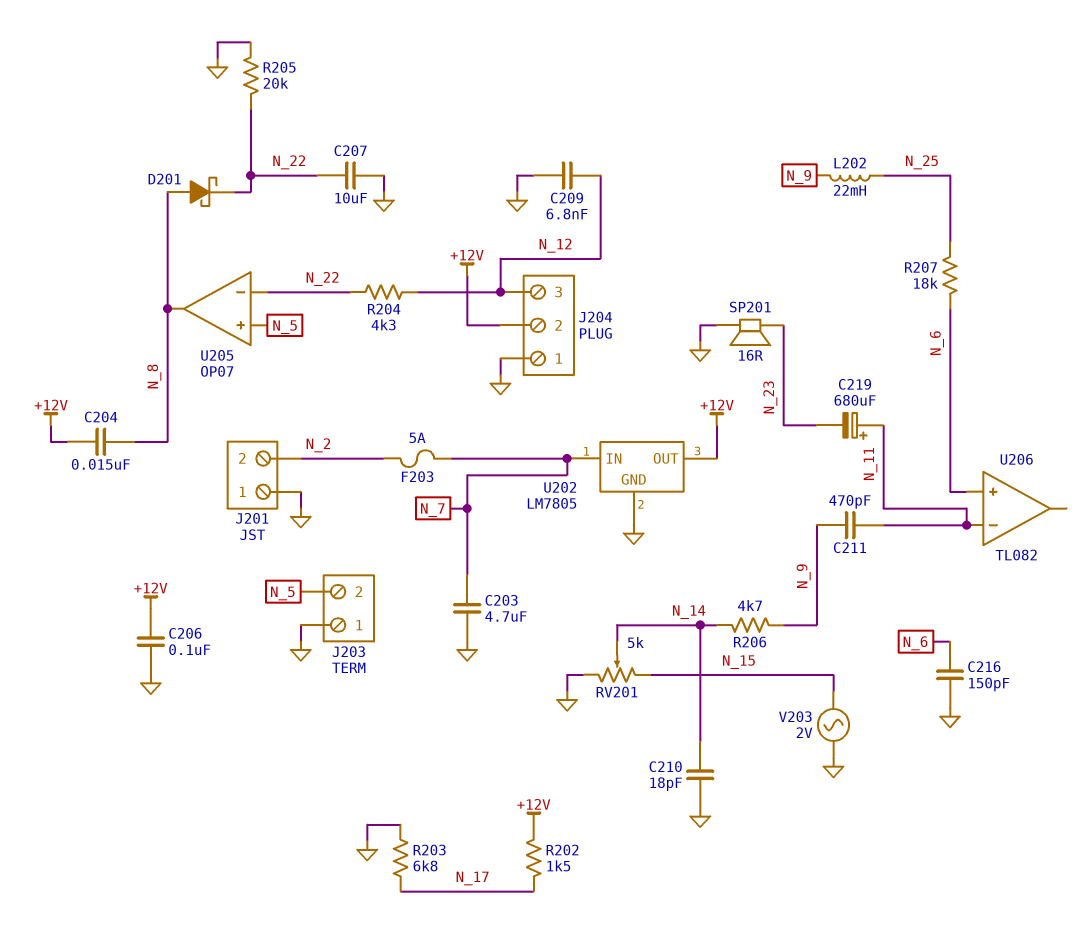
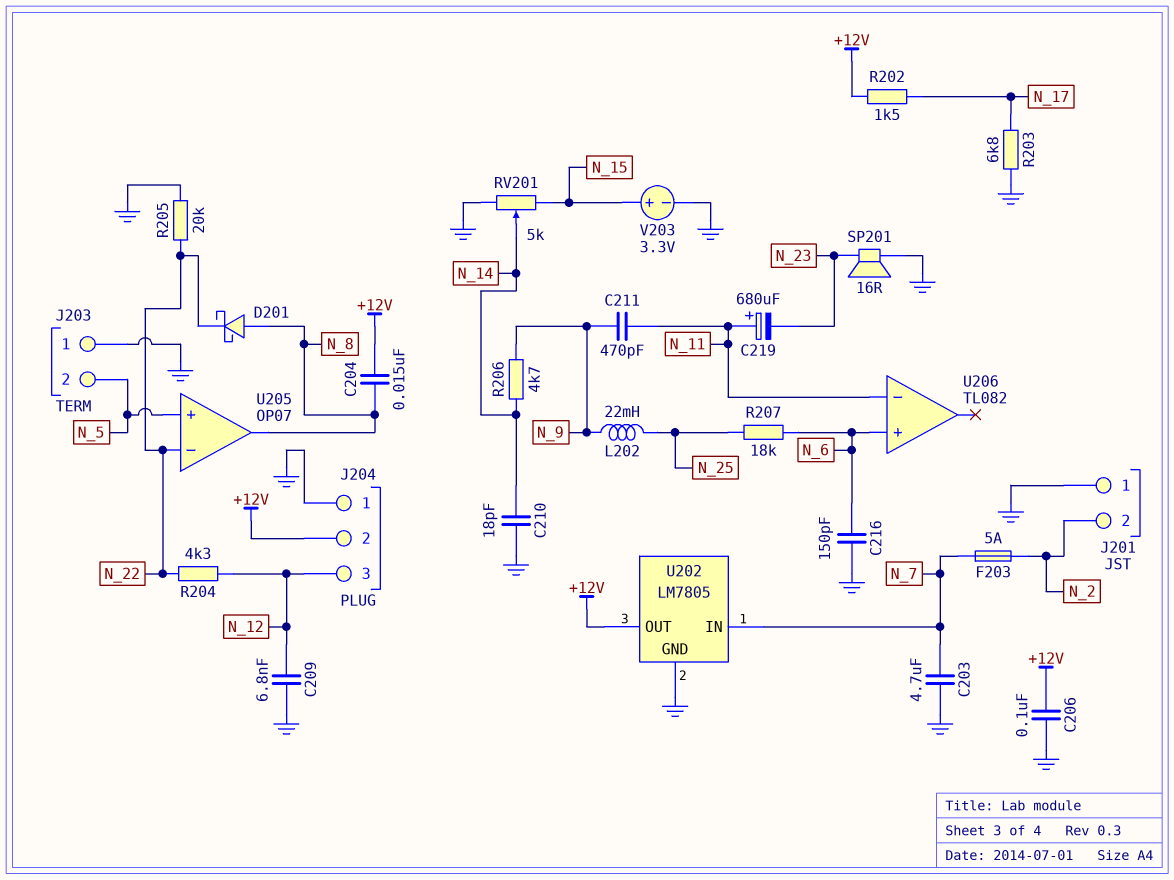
C207: 10uF (GND, N_22) -> none
V203: AC 2V (GND, N_15) -> 3.3V (plus N_15, minus GND)

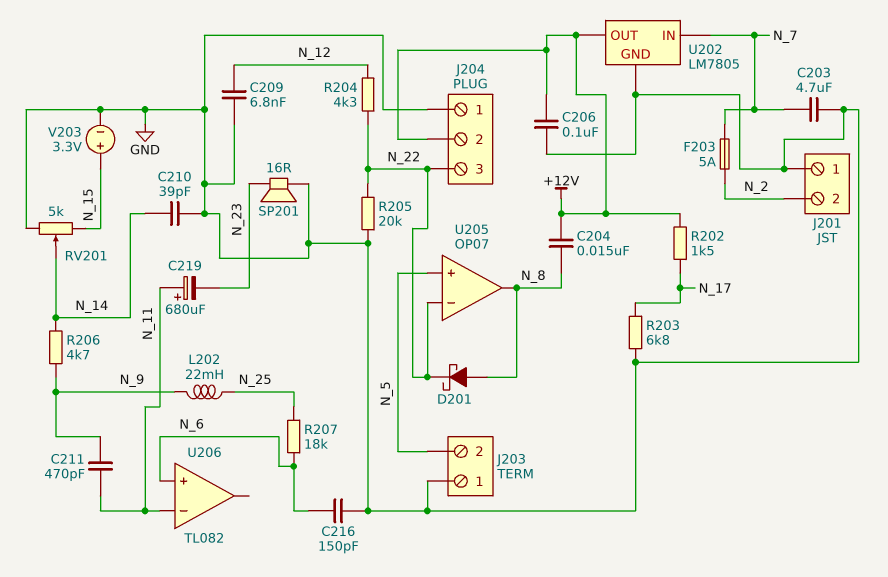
C210: 18pF (GND, N_14) -> 39pF (GND, N_14)
J204 pin 3: N_12 -> N_22

